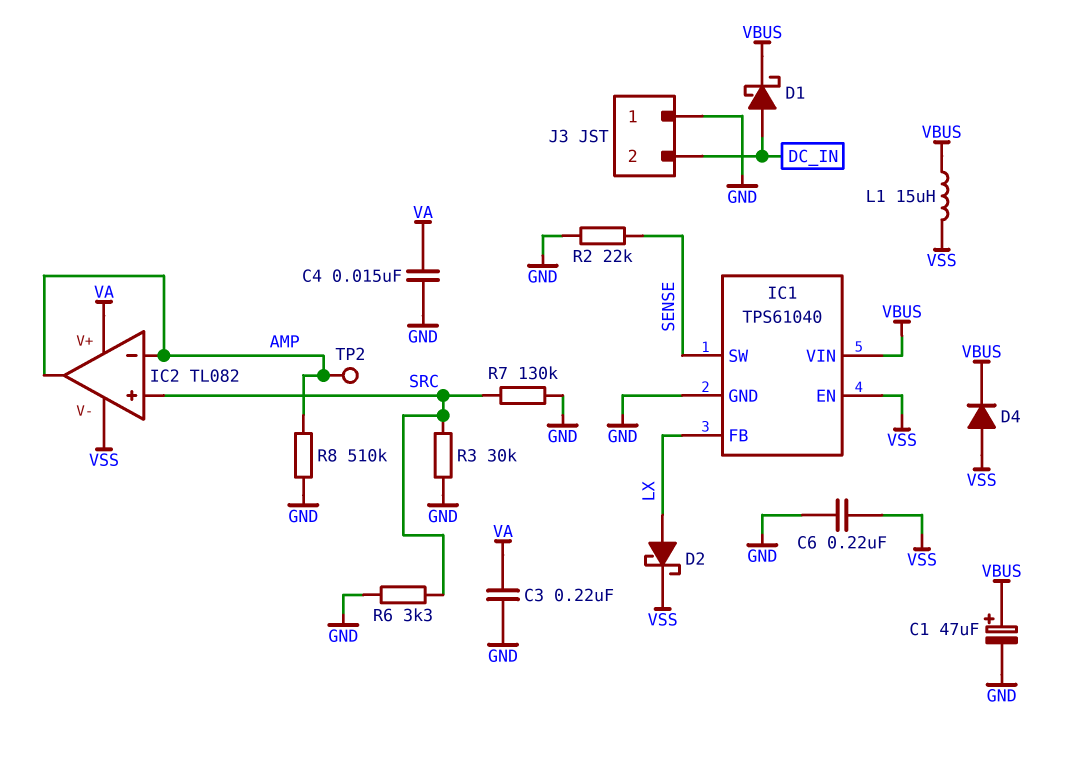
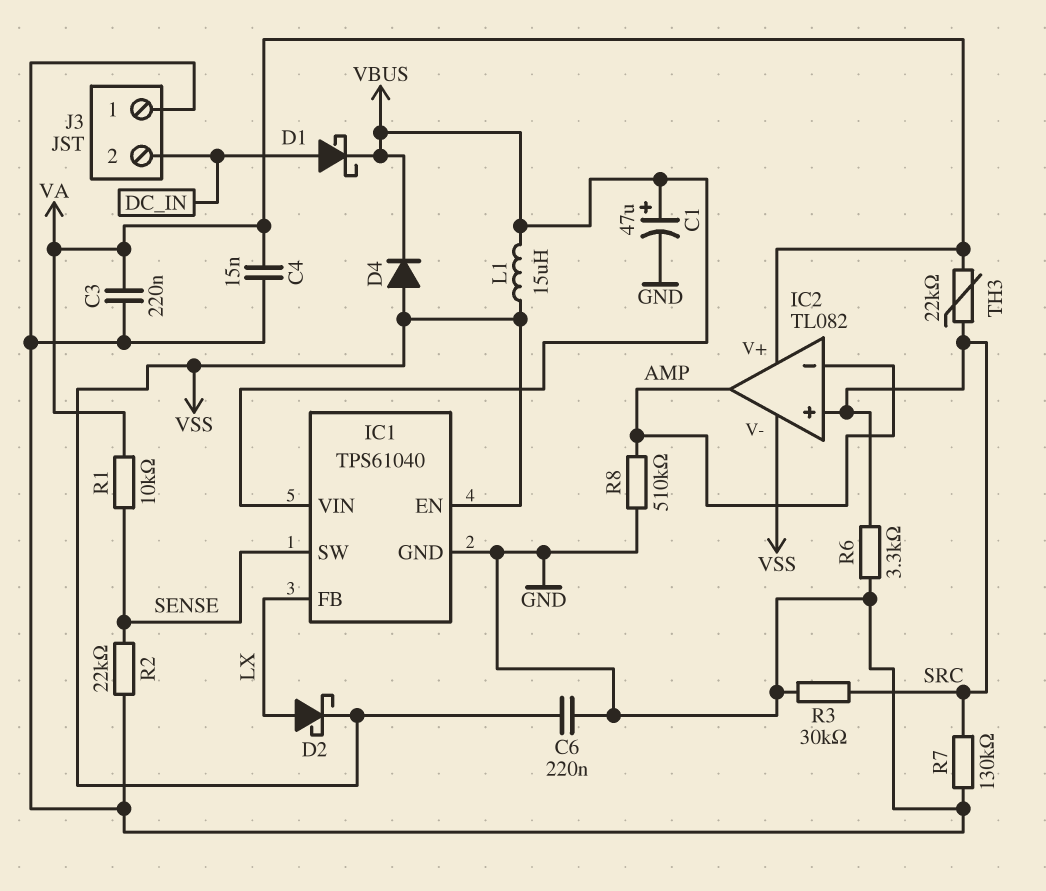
R1: none -> 10k (SENSE, VA)
TH3: none -> 22k (SRC, VA)
TP2: test point (AMP) -> none

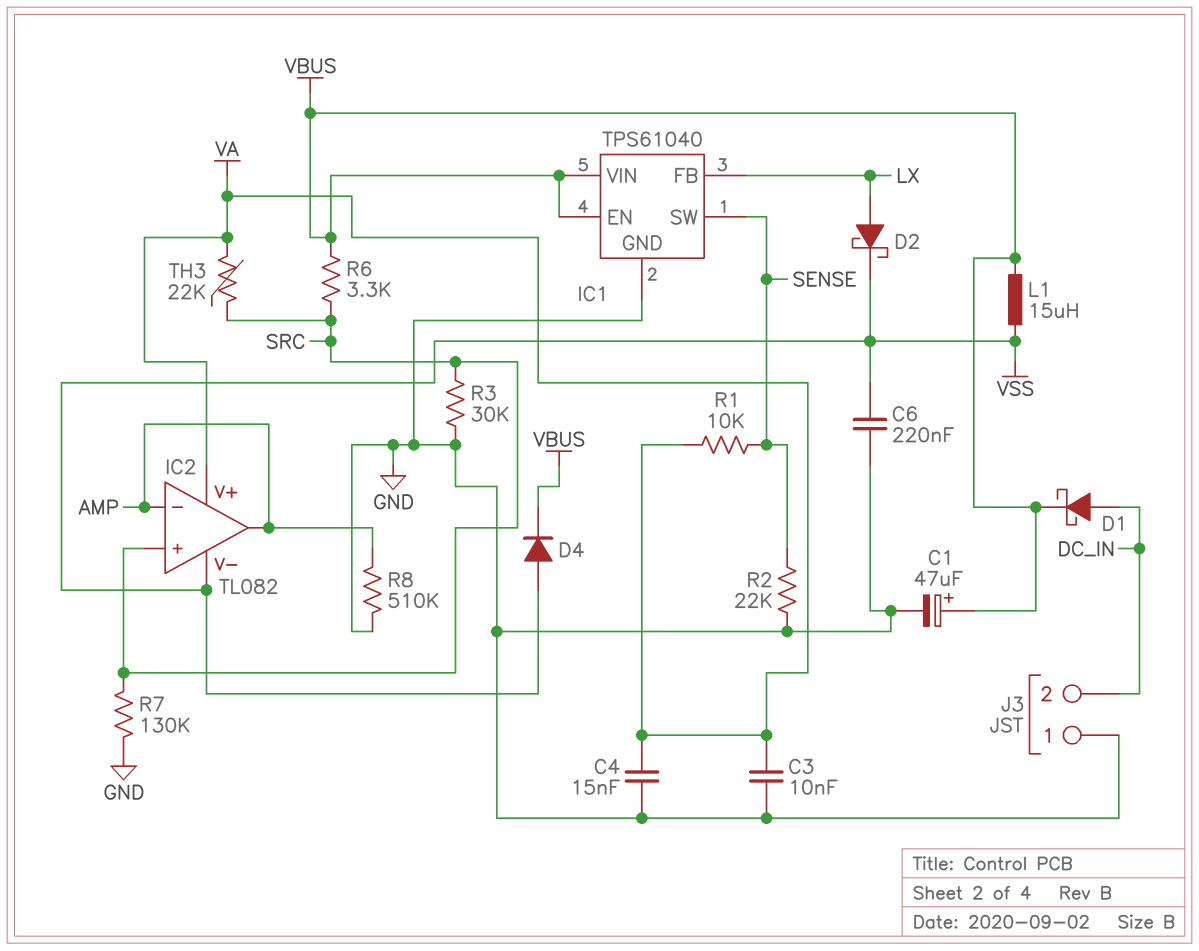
C3: 220nF (GND, VA) -> 10nF (GND, VA)
IC1 pin EN: VSS -> VBUS
R6: 3.3k (GND, SRC) -> 3.3k (SRC, VBUS)

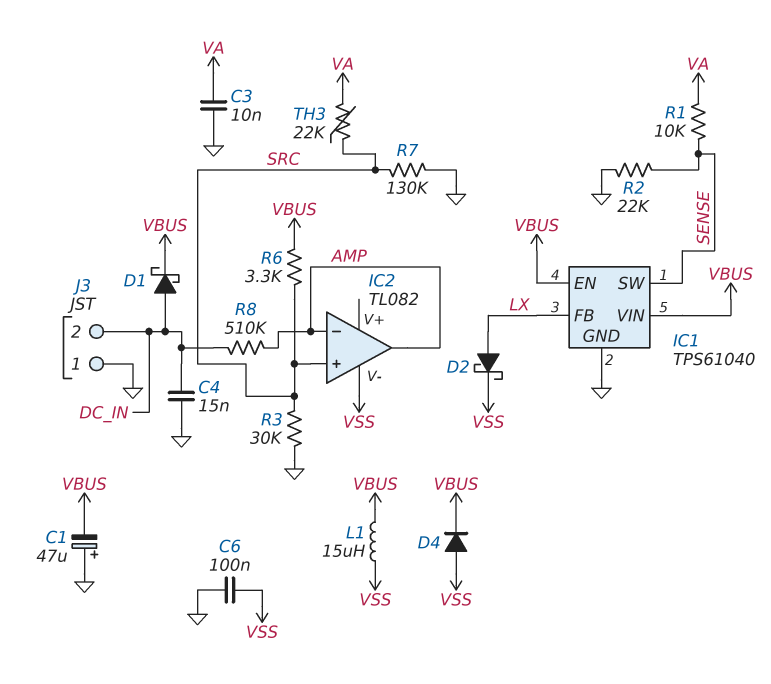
C1: 47uF (plus VBUS, minus GND) -> 47uF (plus GND, minus VBUS)
C4: 15nF (GND, VA) -> 15nF (DC_IN, GND)
C6: 220nF (GND, VSS) -> 100nF (GND, VSS)
IC2 pin V+: VA -> none
R8: 510k (AMP, GND) -> 510k (AMP, DC_IN)

